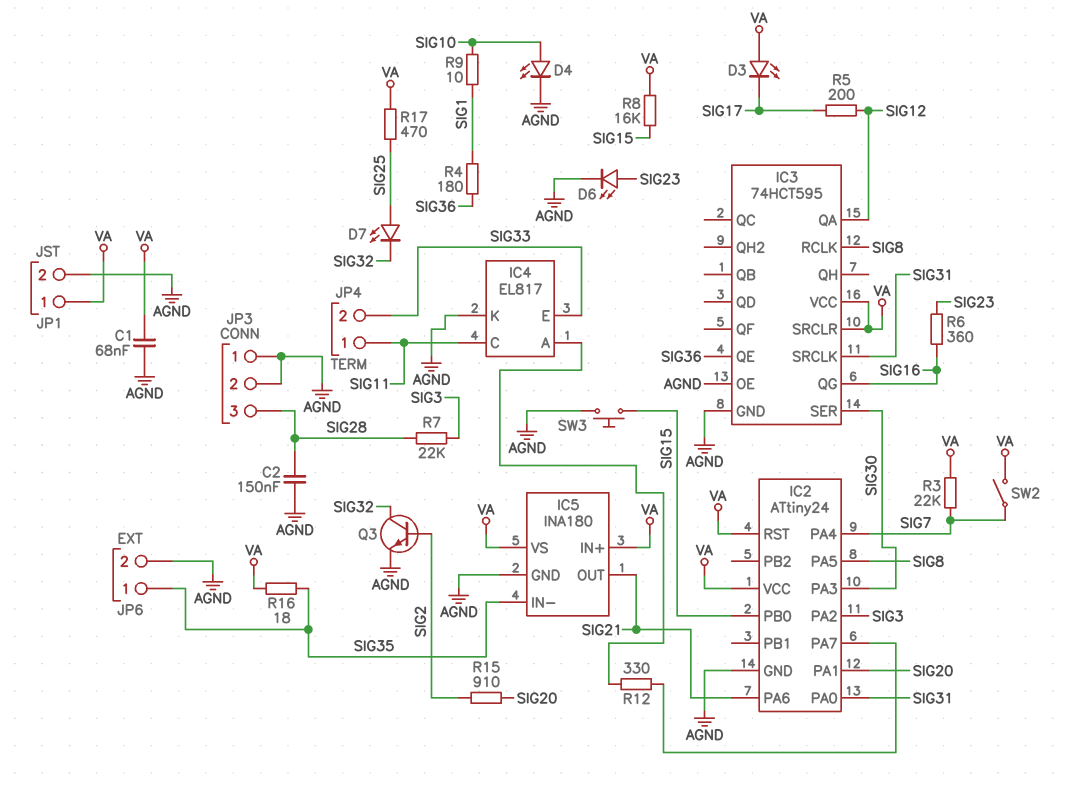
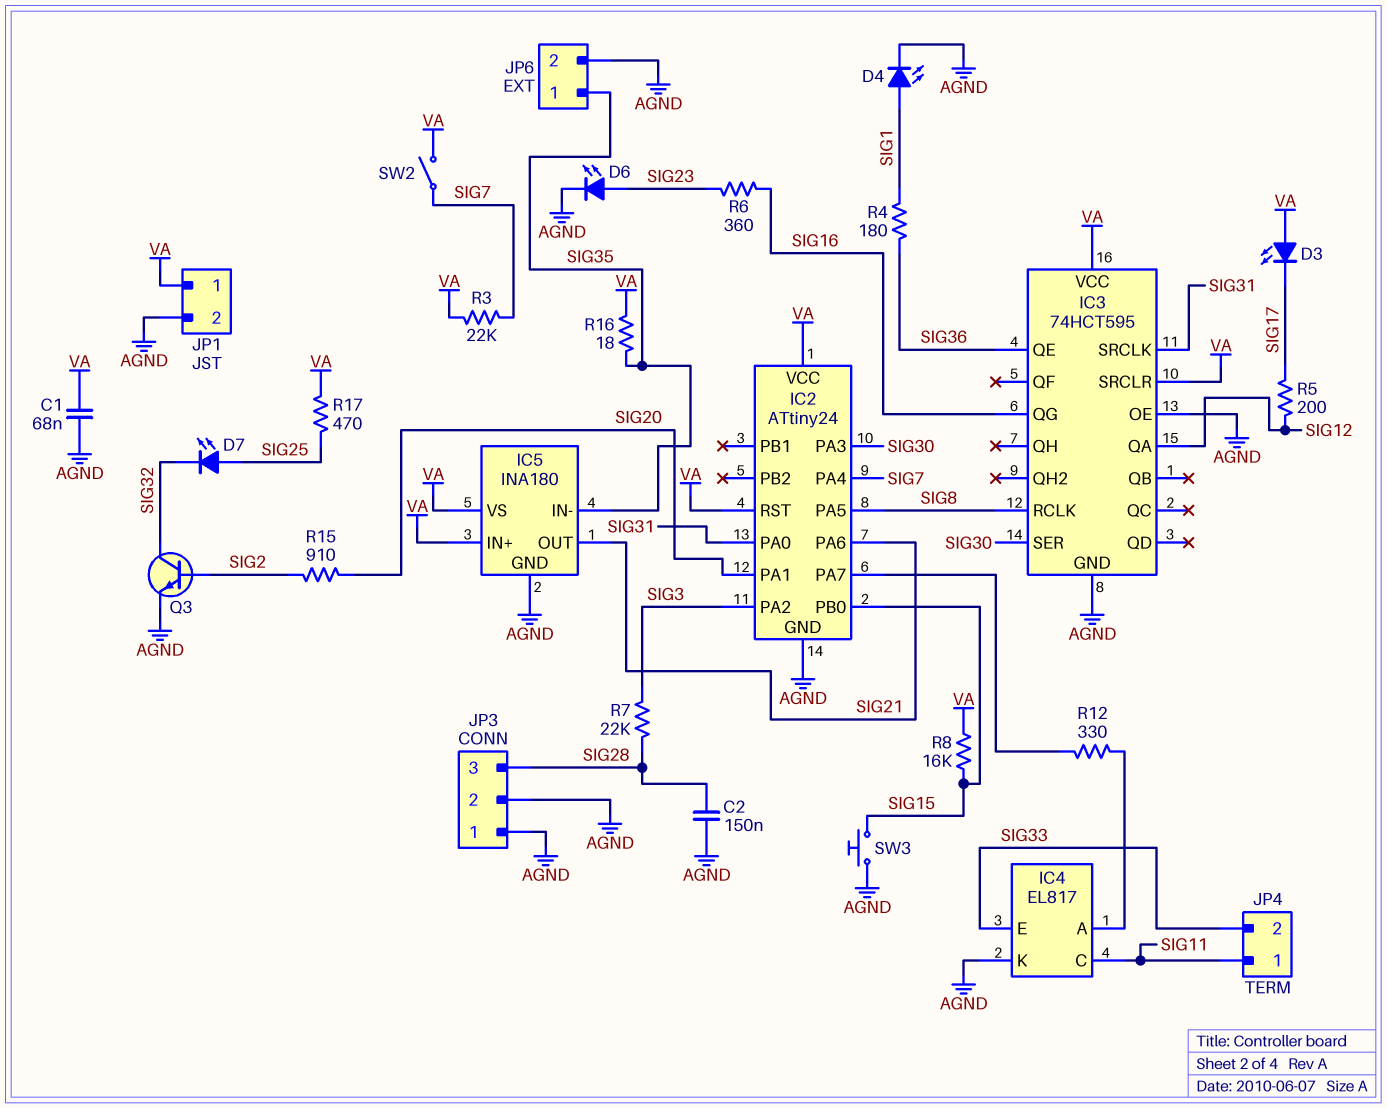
D4: LED (A SIG10, K AGND) -> LED (A SIG1, K AGND)
R9: 10 (SIG1, SIG10) -> none

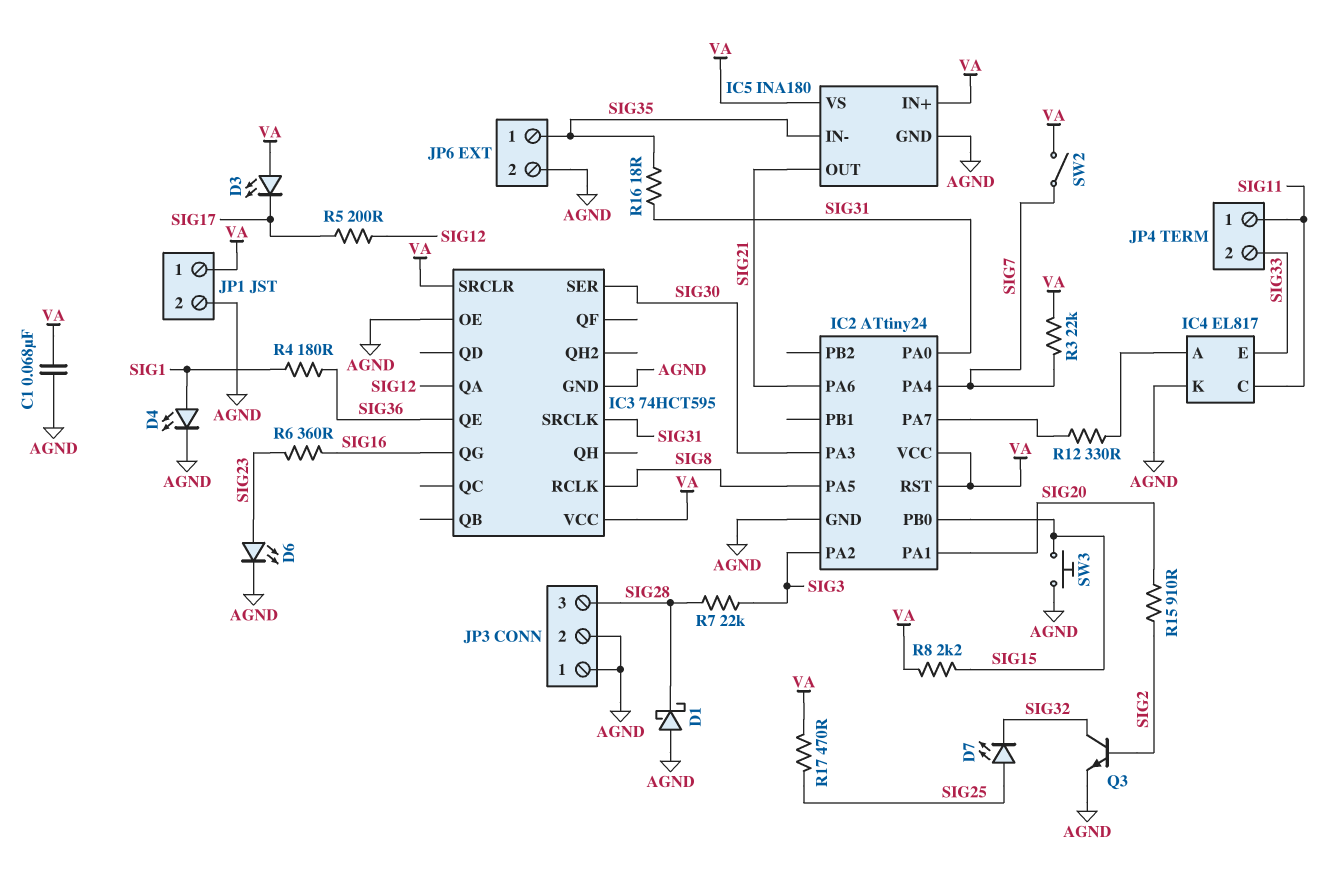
C2: 150nF (AGND, SIG28) -> none
D1: none -> schottky (A AGND, K SIG28)
R8: 16k (SIG15, VA) -> 2.2k (SIG15, VA)
R16: 18 (SIG35, VA) -> 18 (SIG31, SIG35)

